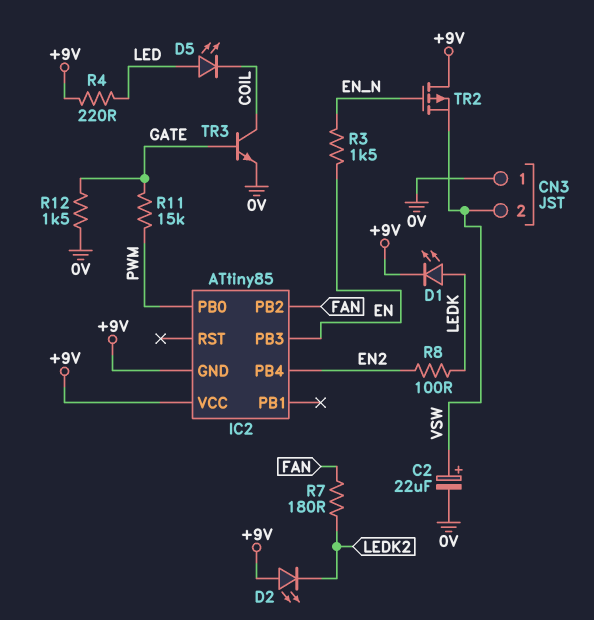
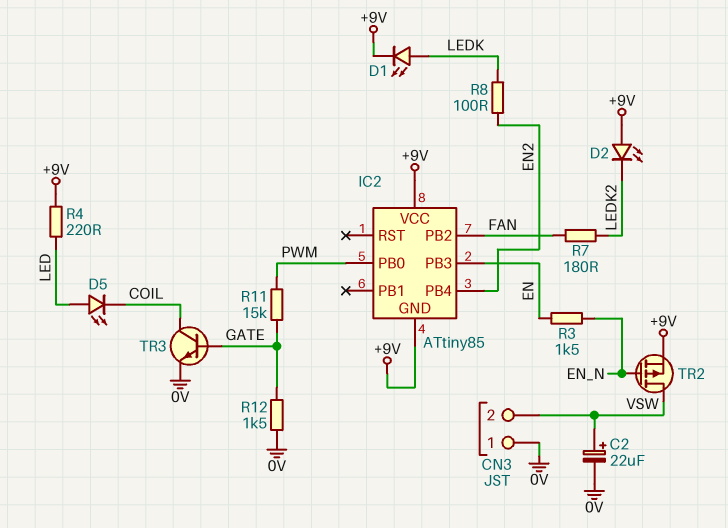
TR2: PMOS (G EN_N, D +9V, S VSW) -> PMOS (G EN_N, D VSW, S +9V)

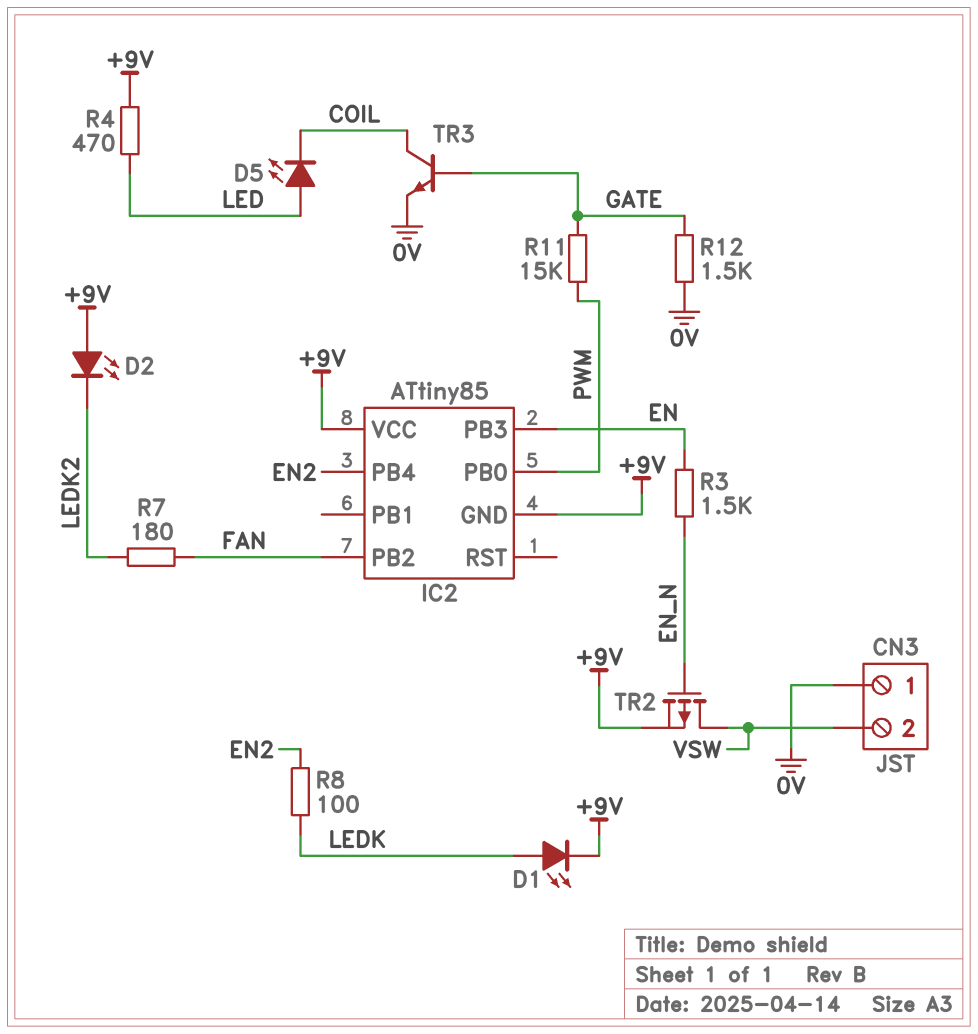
C2: 22uF (plus VSW, minus 0V) -> none
R4: 220 (+9V, LED) -> 470 (+9V, LED)

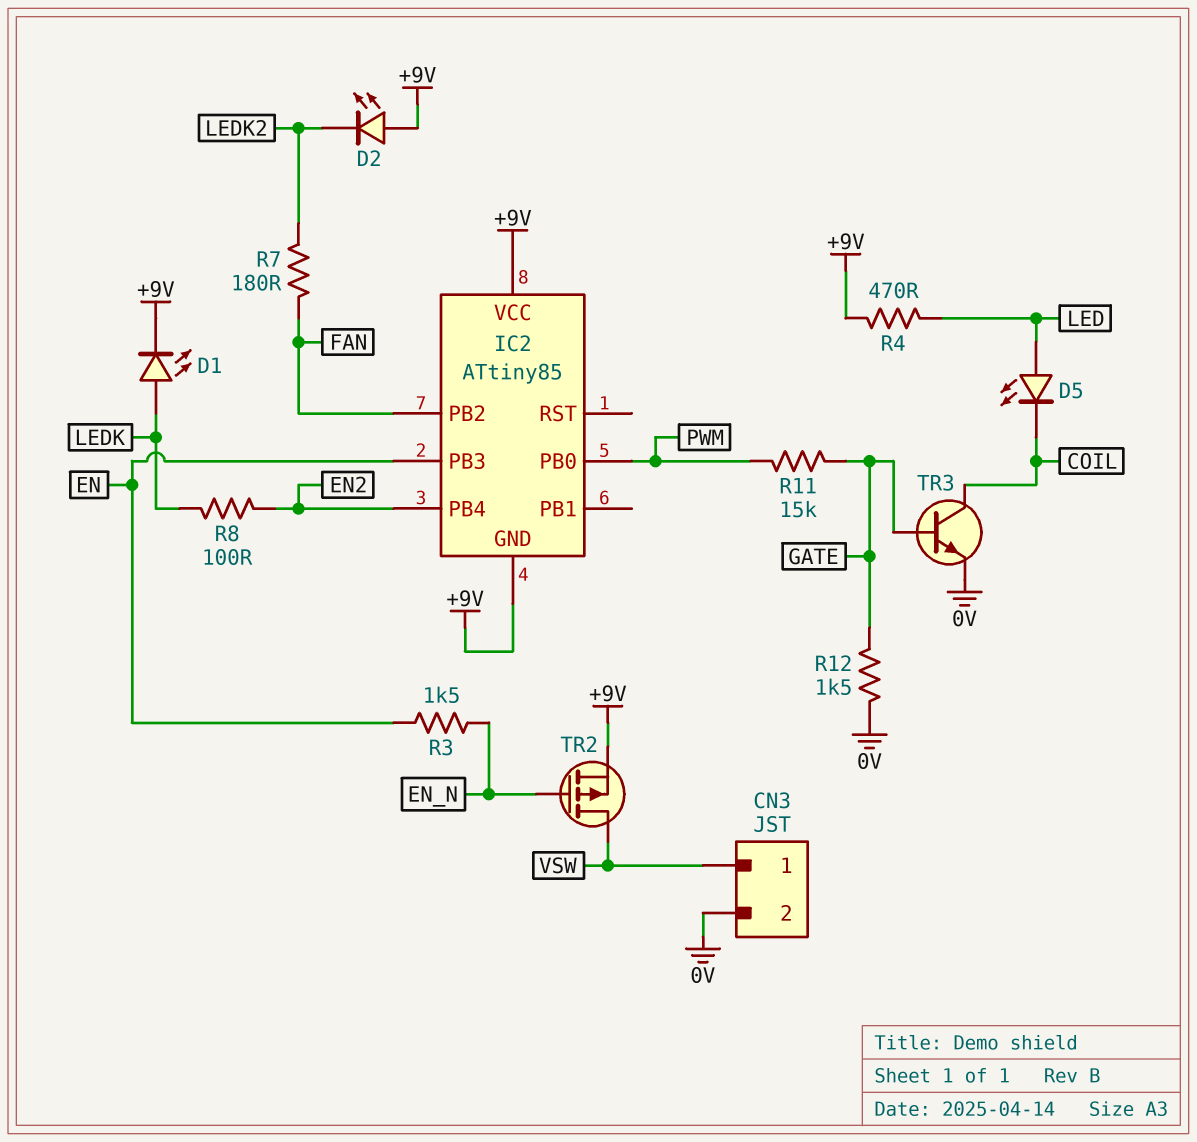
CN3 pin 1: 0V -> VSW
CN3 pin 2: VSW -> 0V

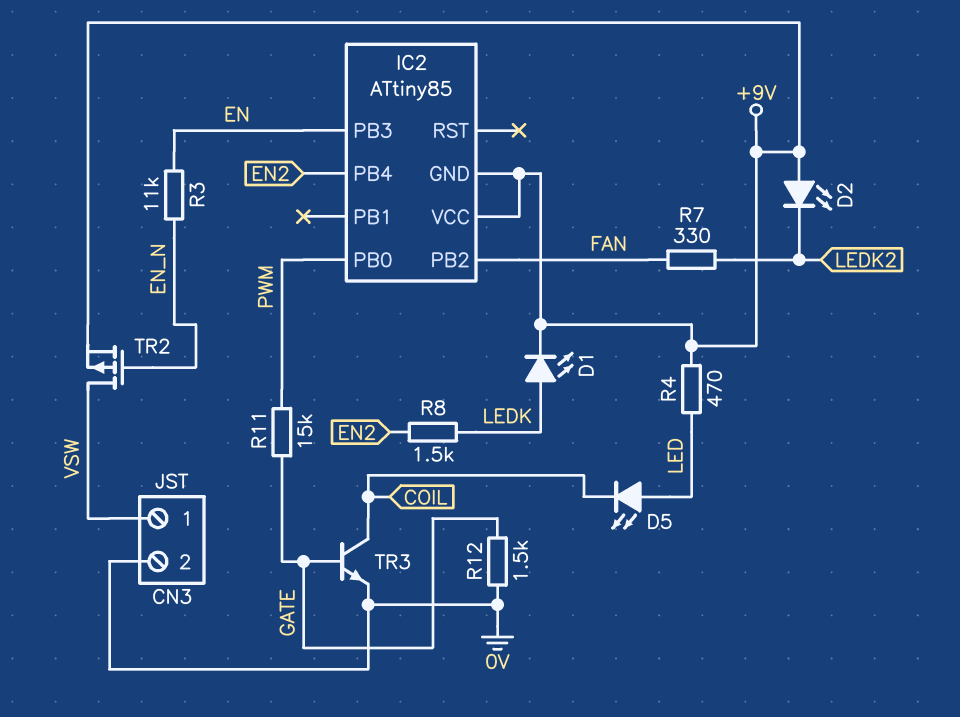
R3: 1.5k (EN, EN_N) -> 11k (EN, EN_N)
R7: 180 (FAN, LEDK2) -> 330 (FAN, LEDK2)
R8: 100 (EN2, LEDK) -> 1.5k (EN2, LEDK)

